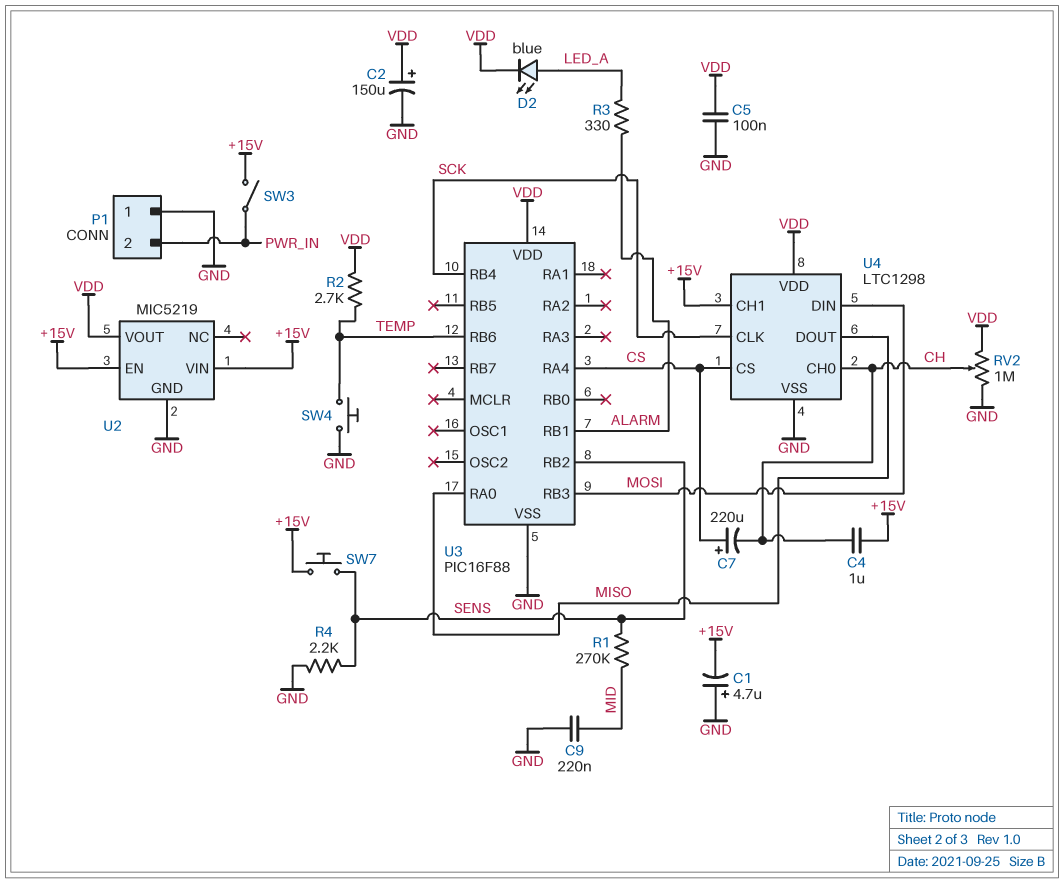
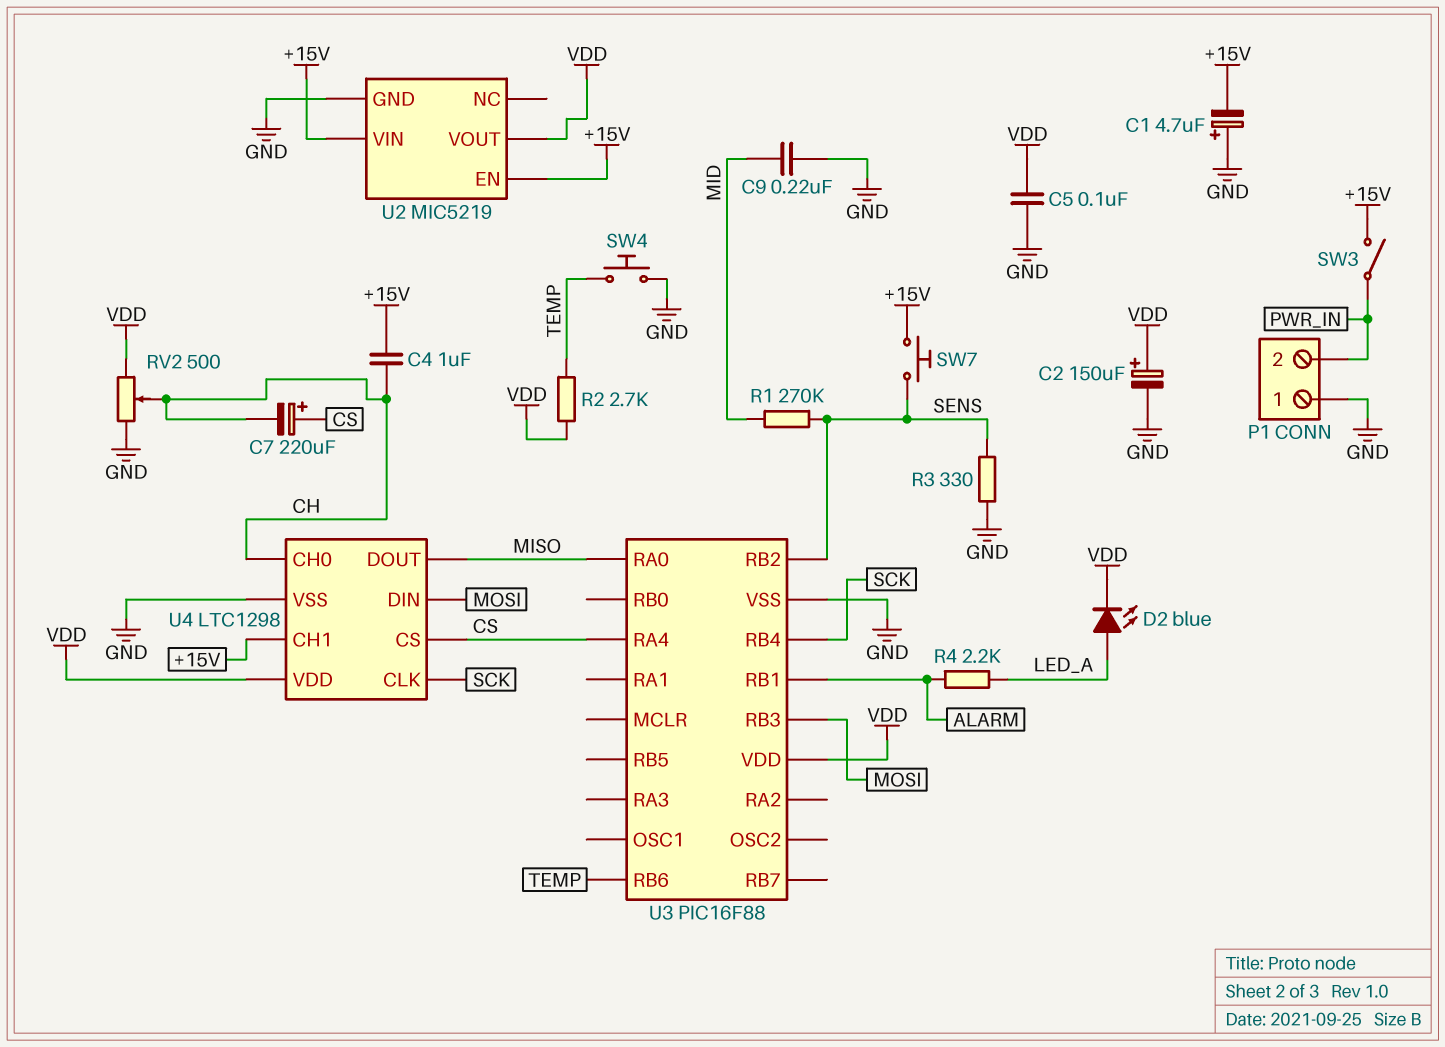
R3: 330 (ALARM, LED_A) -> 330 (GND, SENS)
R4: 2.2k (GND, SENS) -> 2.2k (ALARM, LED_A)
RV2: 1M (GND, VDD, wiper CH) -> 500 (GND, VDD, wiper CH)

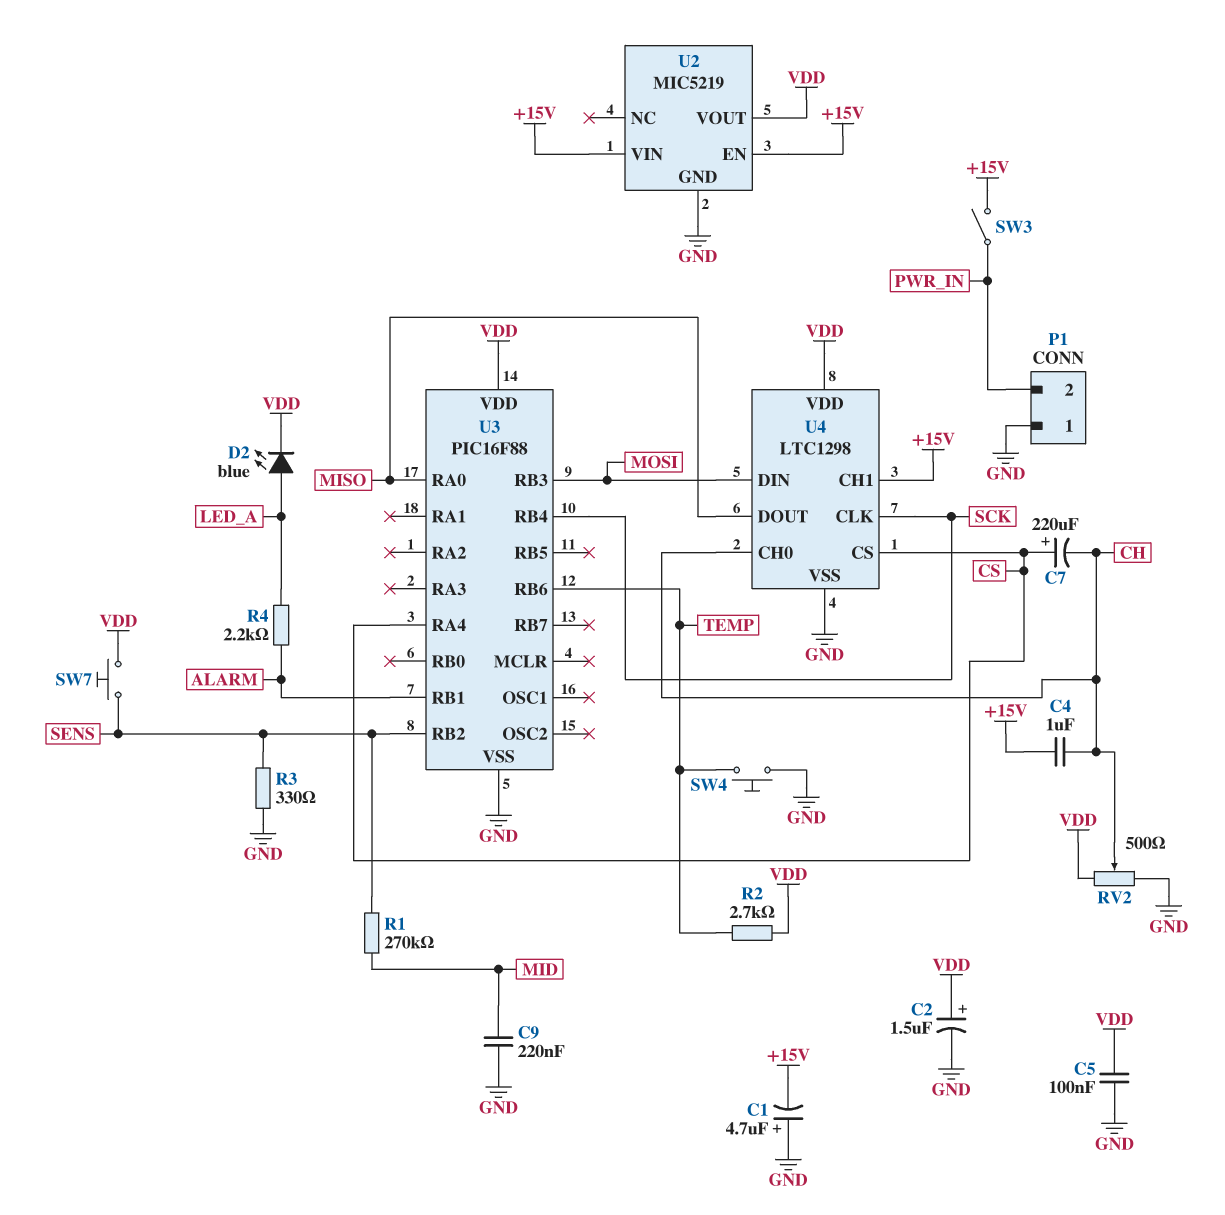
C2: 150uF (plus VDD, minus GND) -> 1.5uF (plus VDD, minus GND)
SW7: button (+15V, SENS) -> button (SENS, VDD)

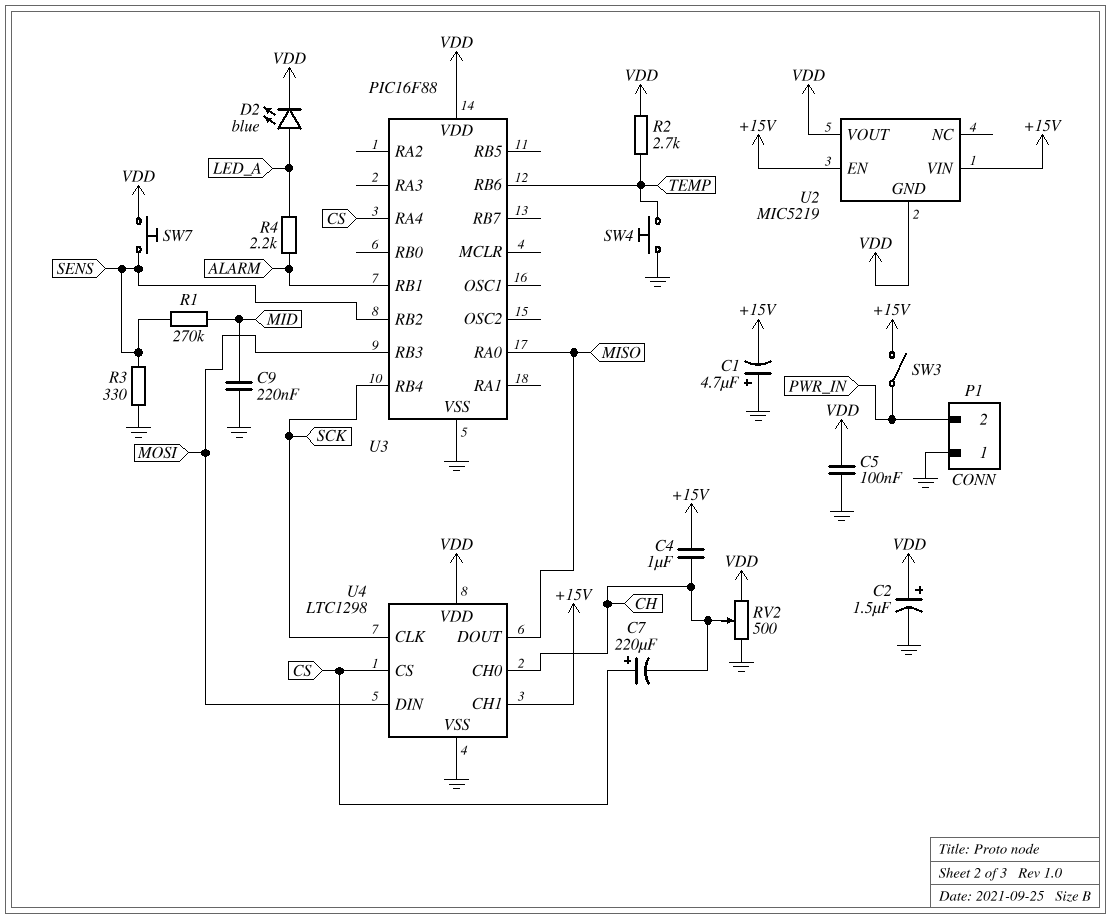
U2 pin GND: GND -> VDD

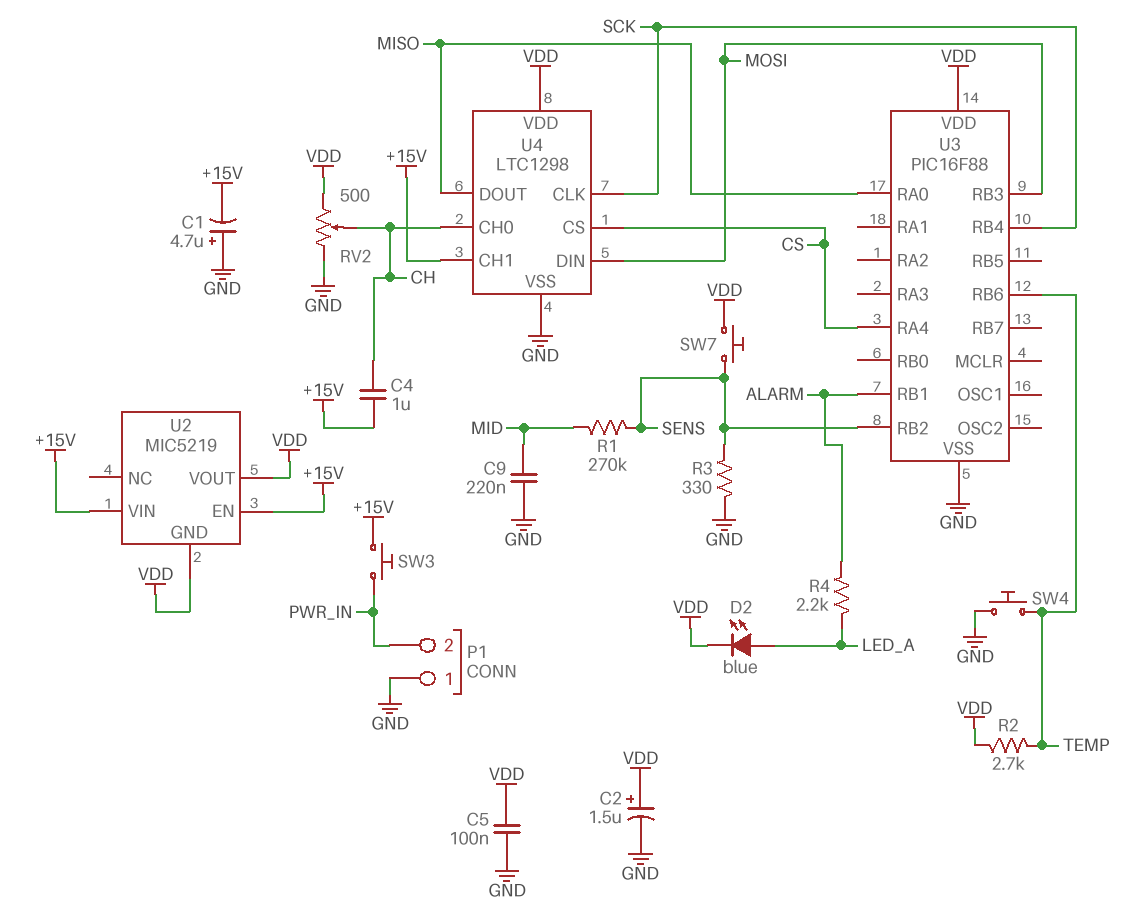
C7: 220uF (plus CS, minus CH) -> none
SW3: switch (+15V, PWR_IN) -> button (+15V, PWR_IN)

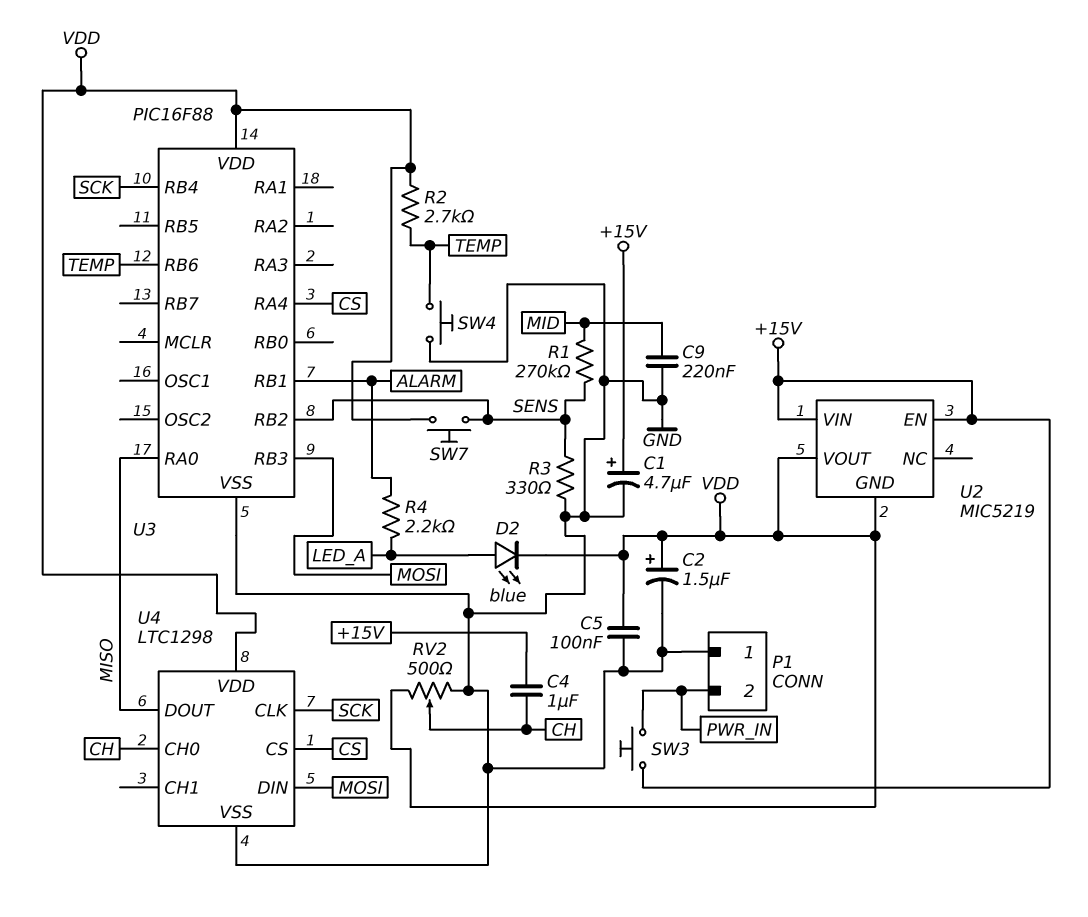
C1: 4.7uF (plus GND, minus +15V) -> 4.7uF (plus +15V, minus GND)
U4 pin CH1: +15V -> none

